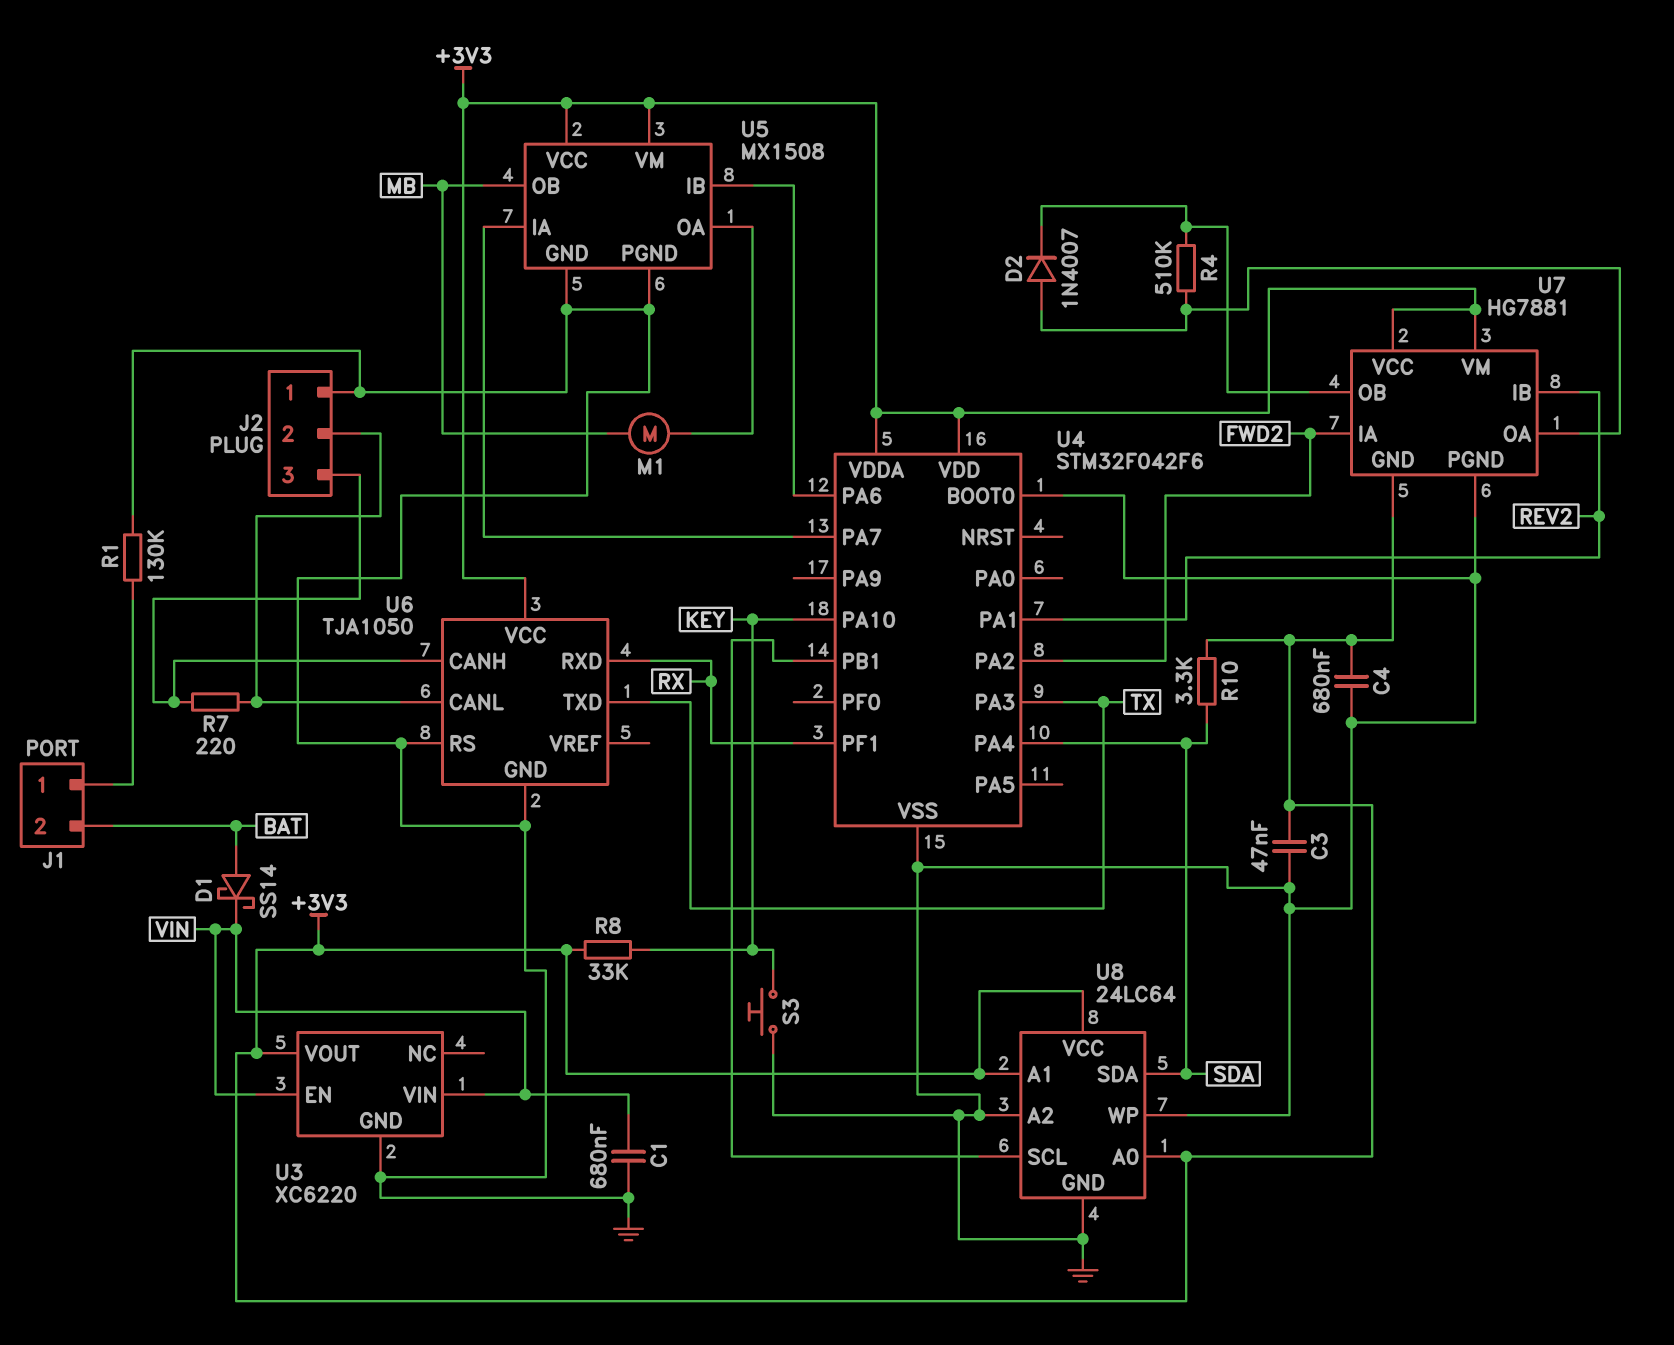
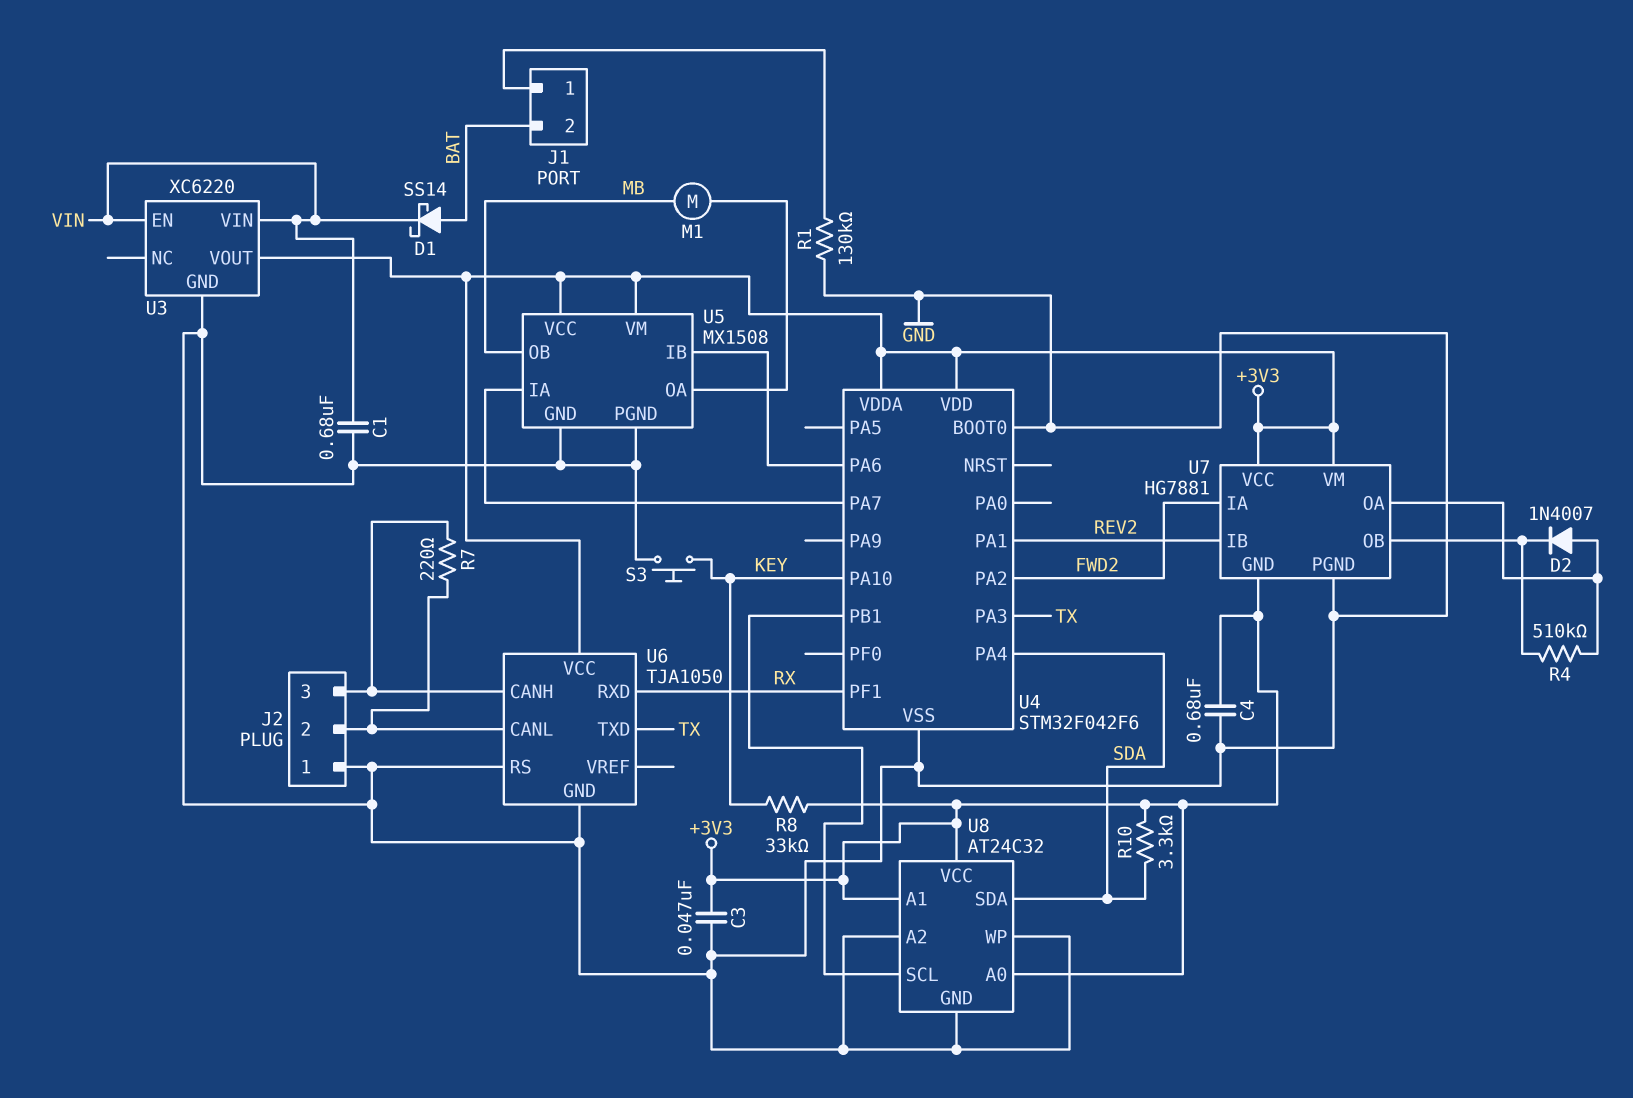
U8: 24LC64 -> AT24C32

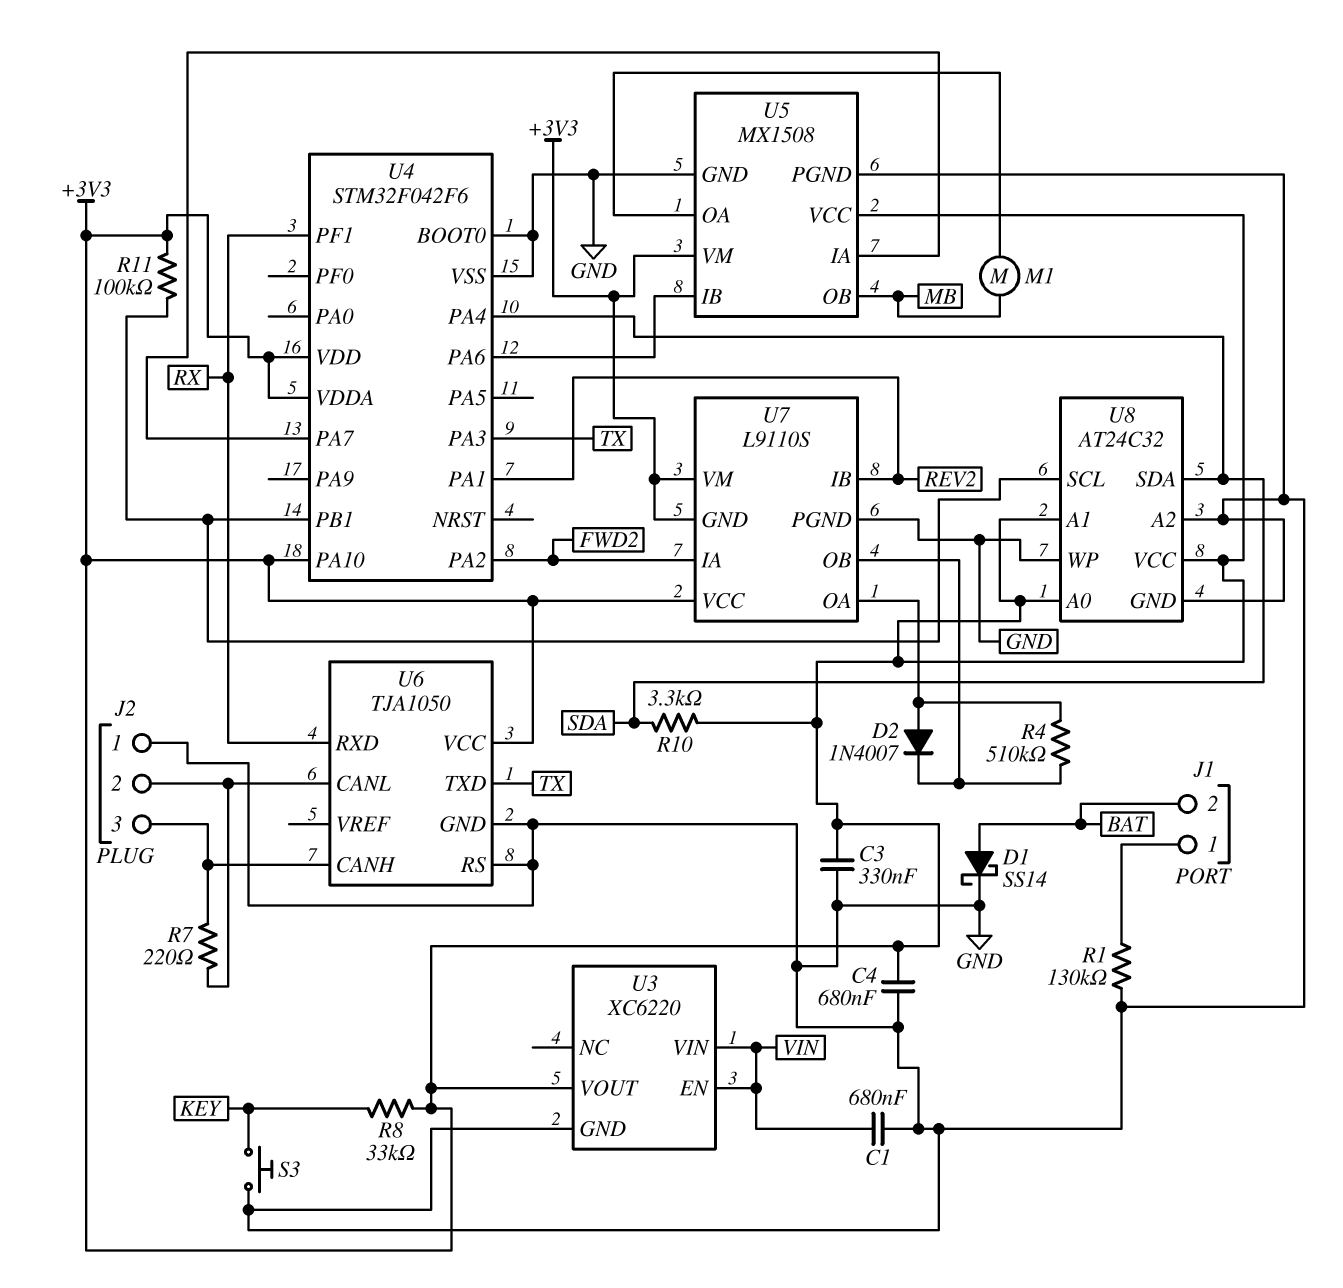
C3: 47nF (+3V3, GND) -> 330nF (+3V3, GND)
D1: schottky SS14 (A BAT, K VIN) -> schottky SS14 (A BAT, K GND)
R11: none -> 100k (+3V3, U4/PB1)
U4 pin PA10: KEY -> +3V3
U7: HG7881 -> L9110S

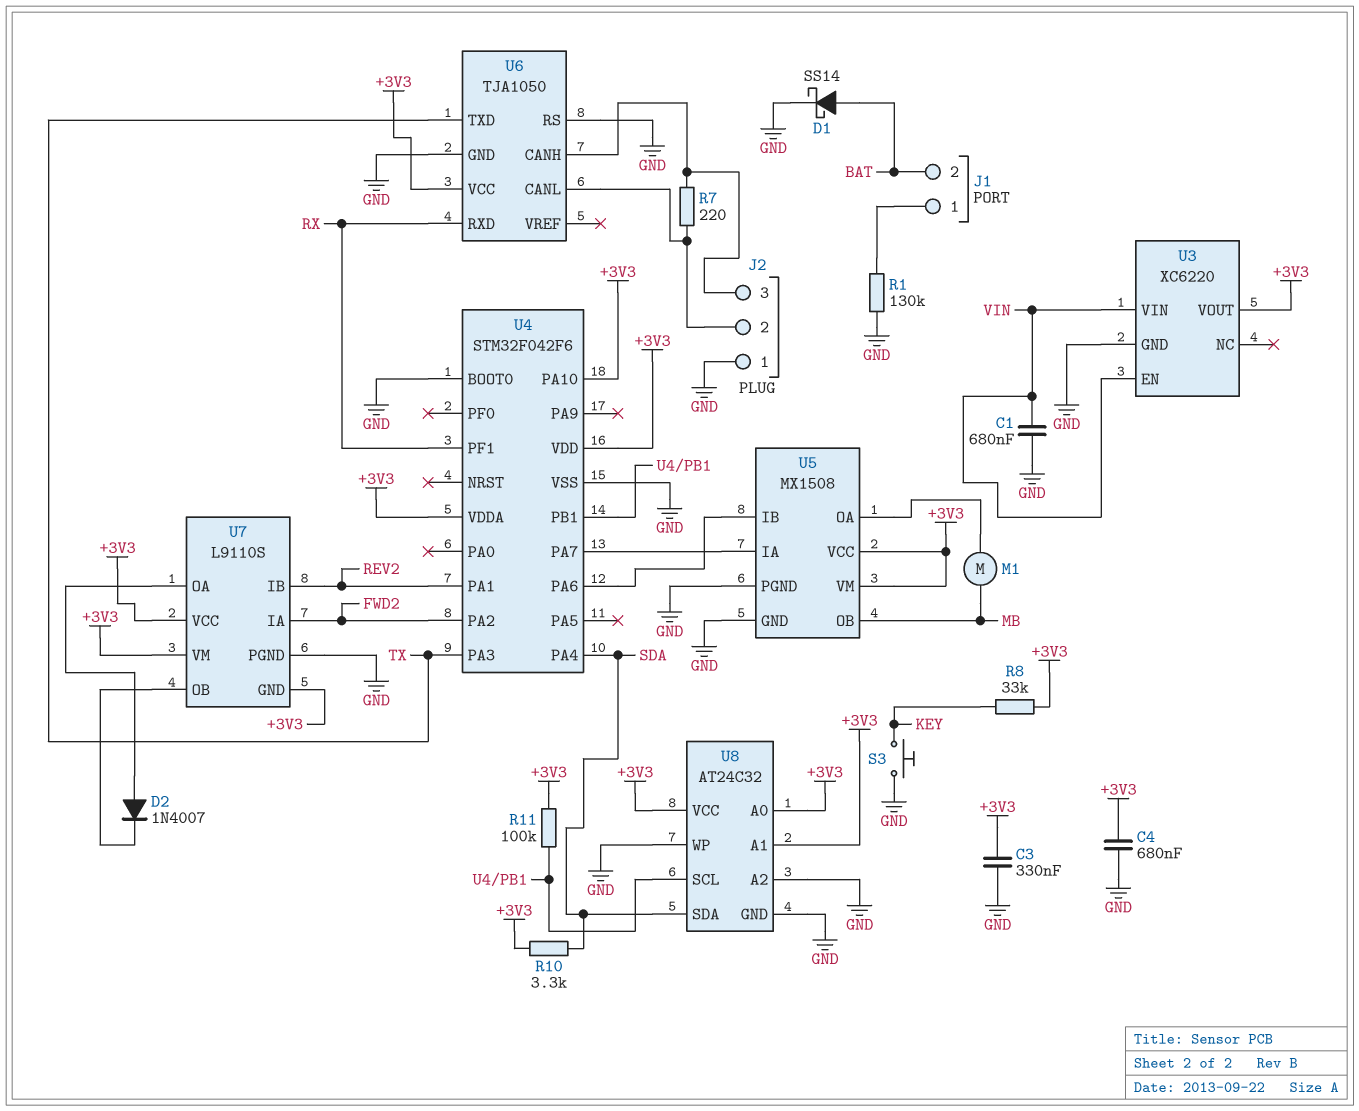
R4: 510k (U7/OA, U7/OB) -> none

